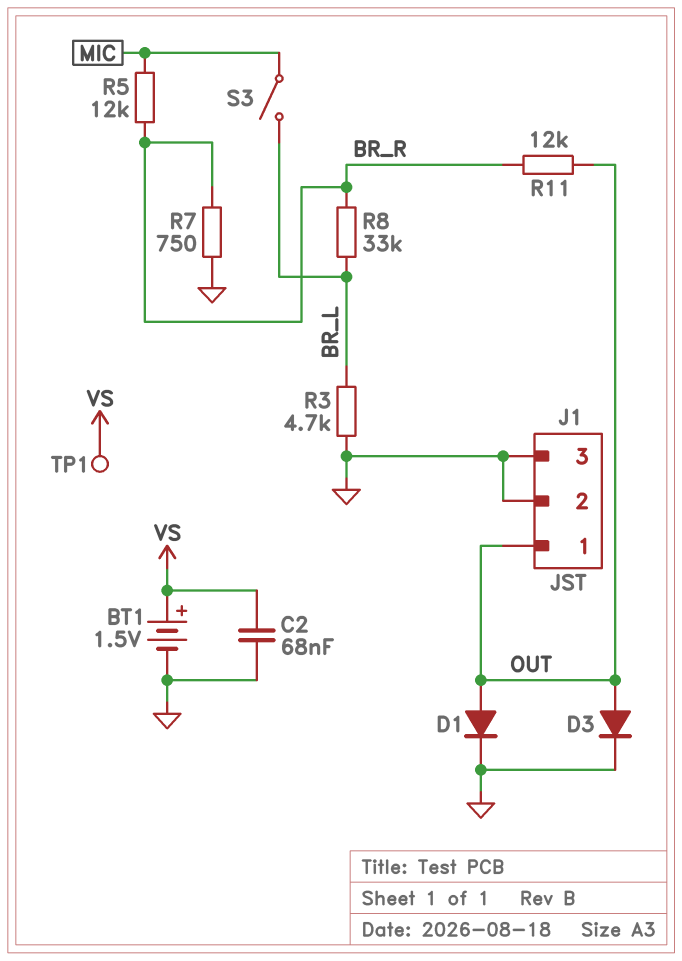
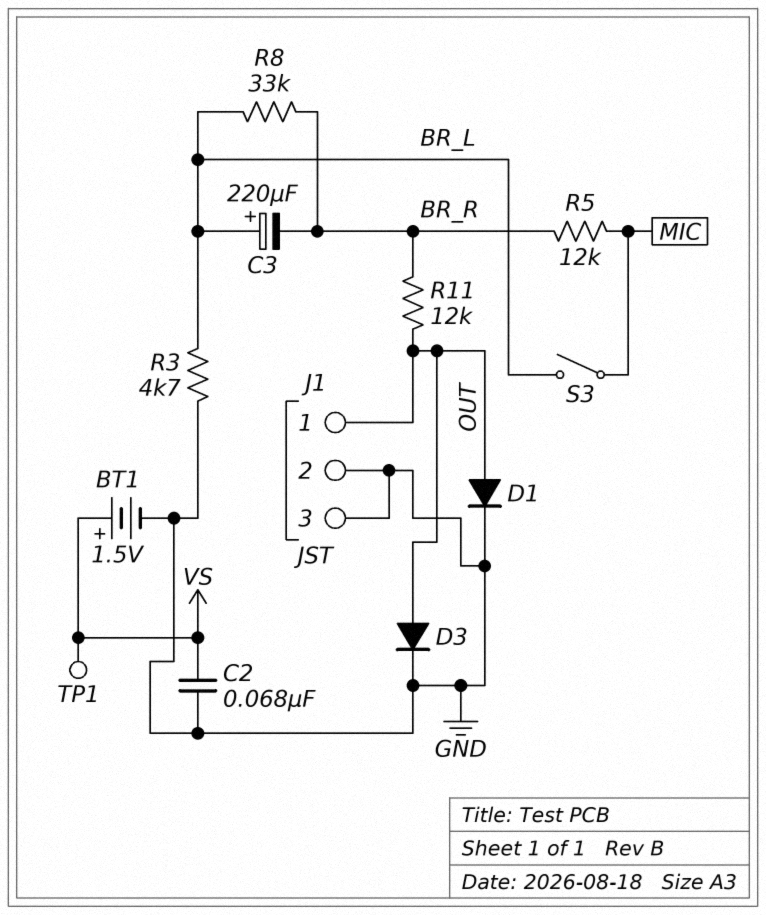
C3: none -> 220uF (plus BR_L, minus BR_R)
R7: 750 (BR_R, GND) -> none

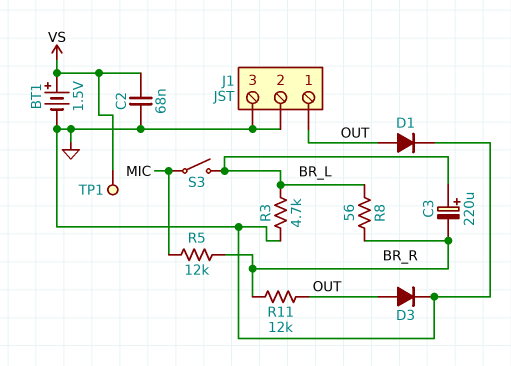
R8: 33k (BR_L, BR_R) -> 56 (BR_L, BR_R)

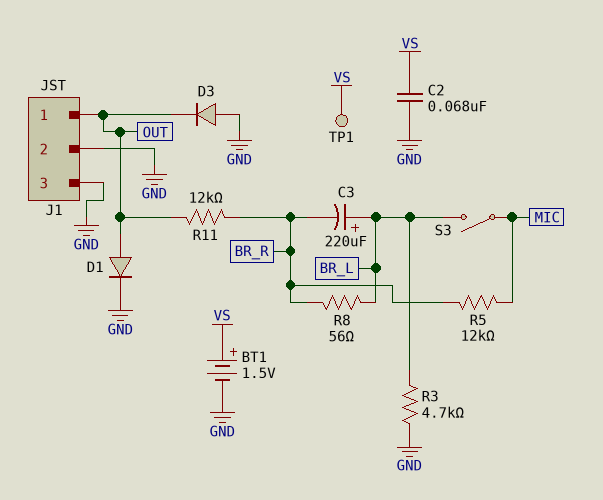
D3: diode (A OUT, K GND) -> diode (A GND, K OUT)

